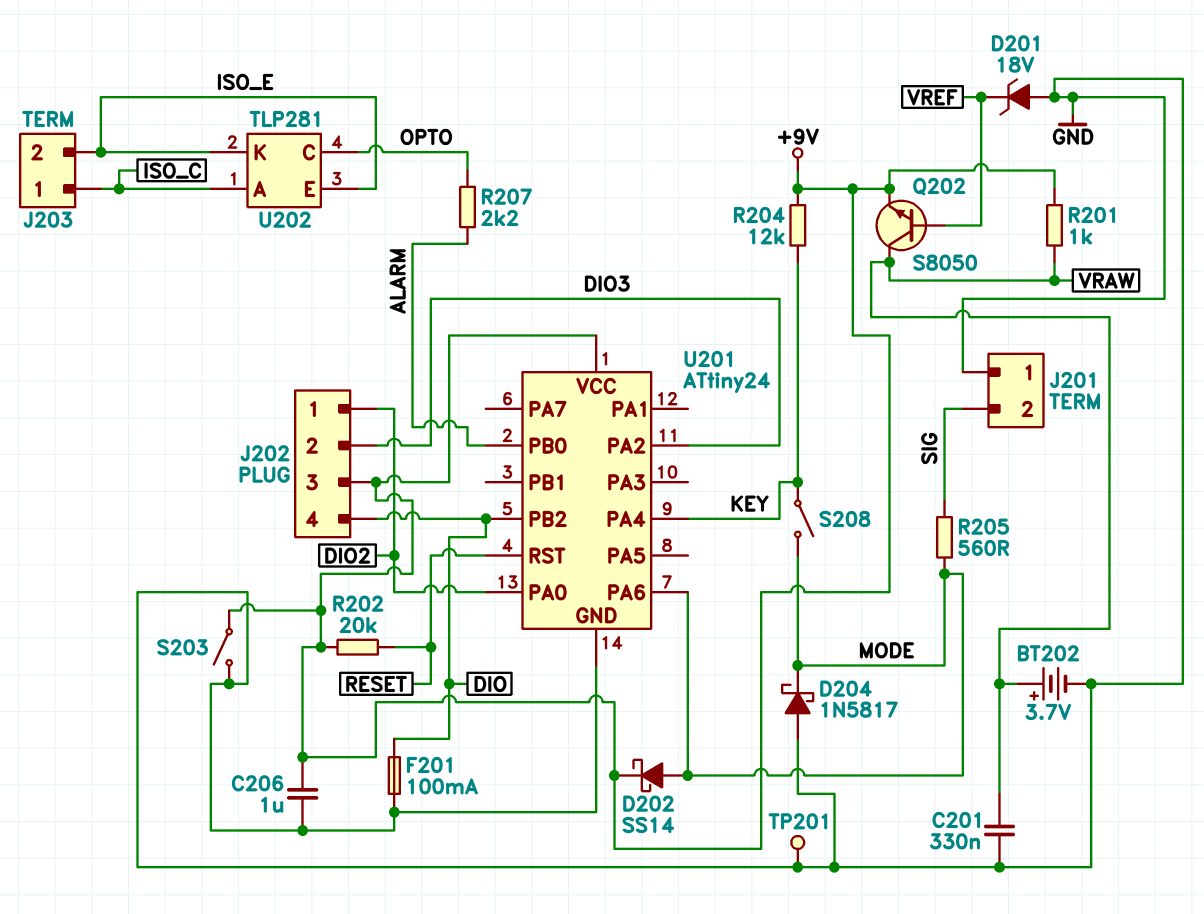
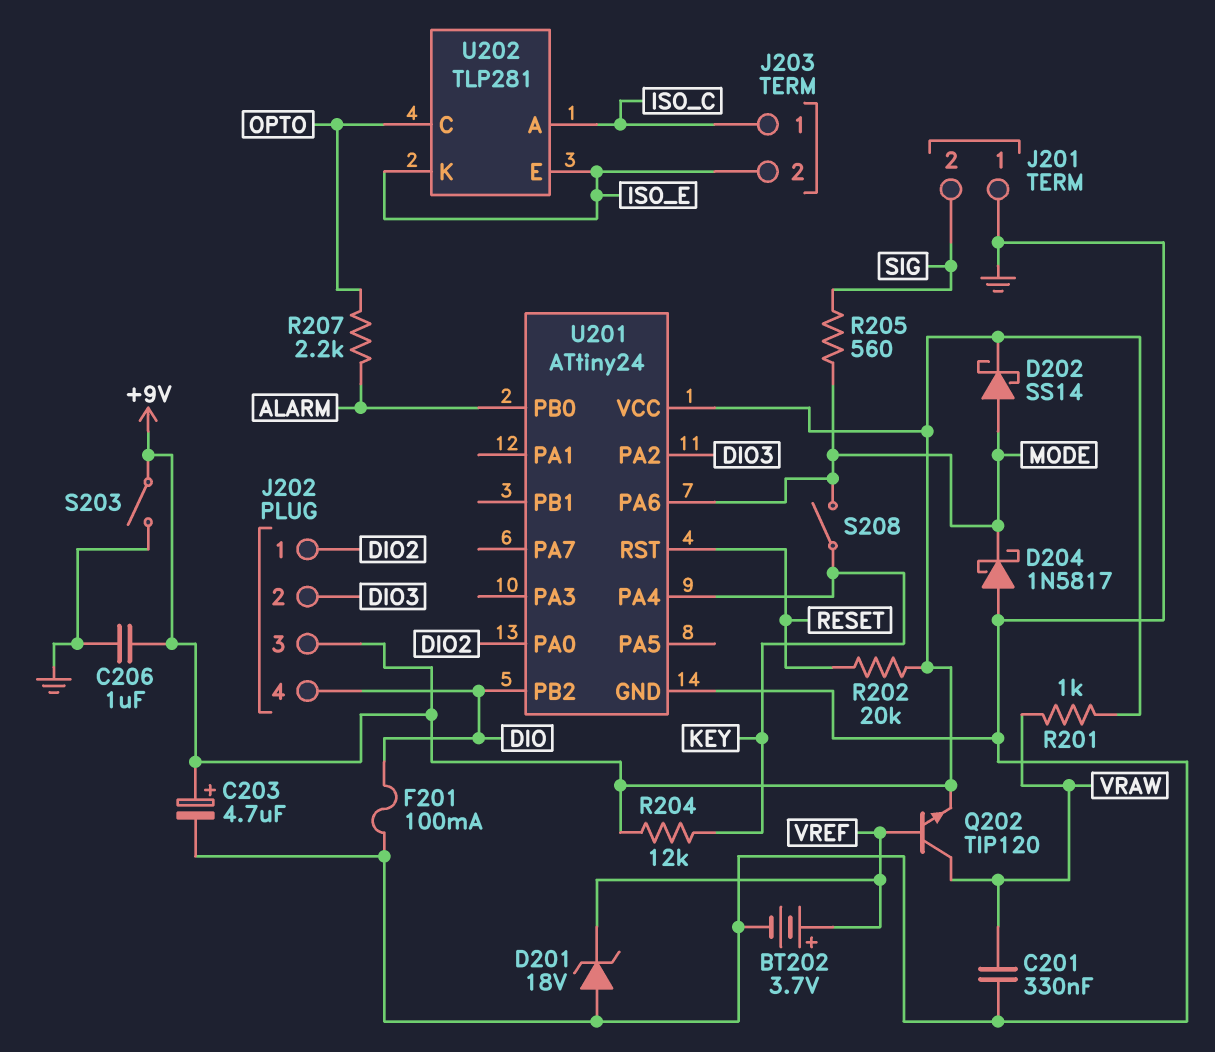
BT202: 3.7V (plus VRAW, minus GND) -> 3.7V (plus VREF, minus GND)
C203: none -> 4.7uF (plus +9V, minus GND)
Q202: NPN S8050 (B VREF, C VRAW, E +9V) -> NPN TIP120 (B VREF, C VRAW, E +9V)
TP201: test point (GND) -> none

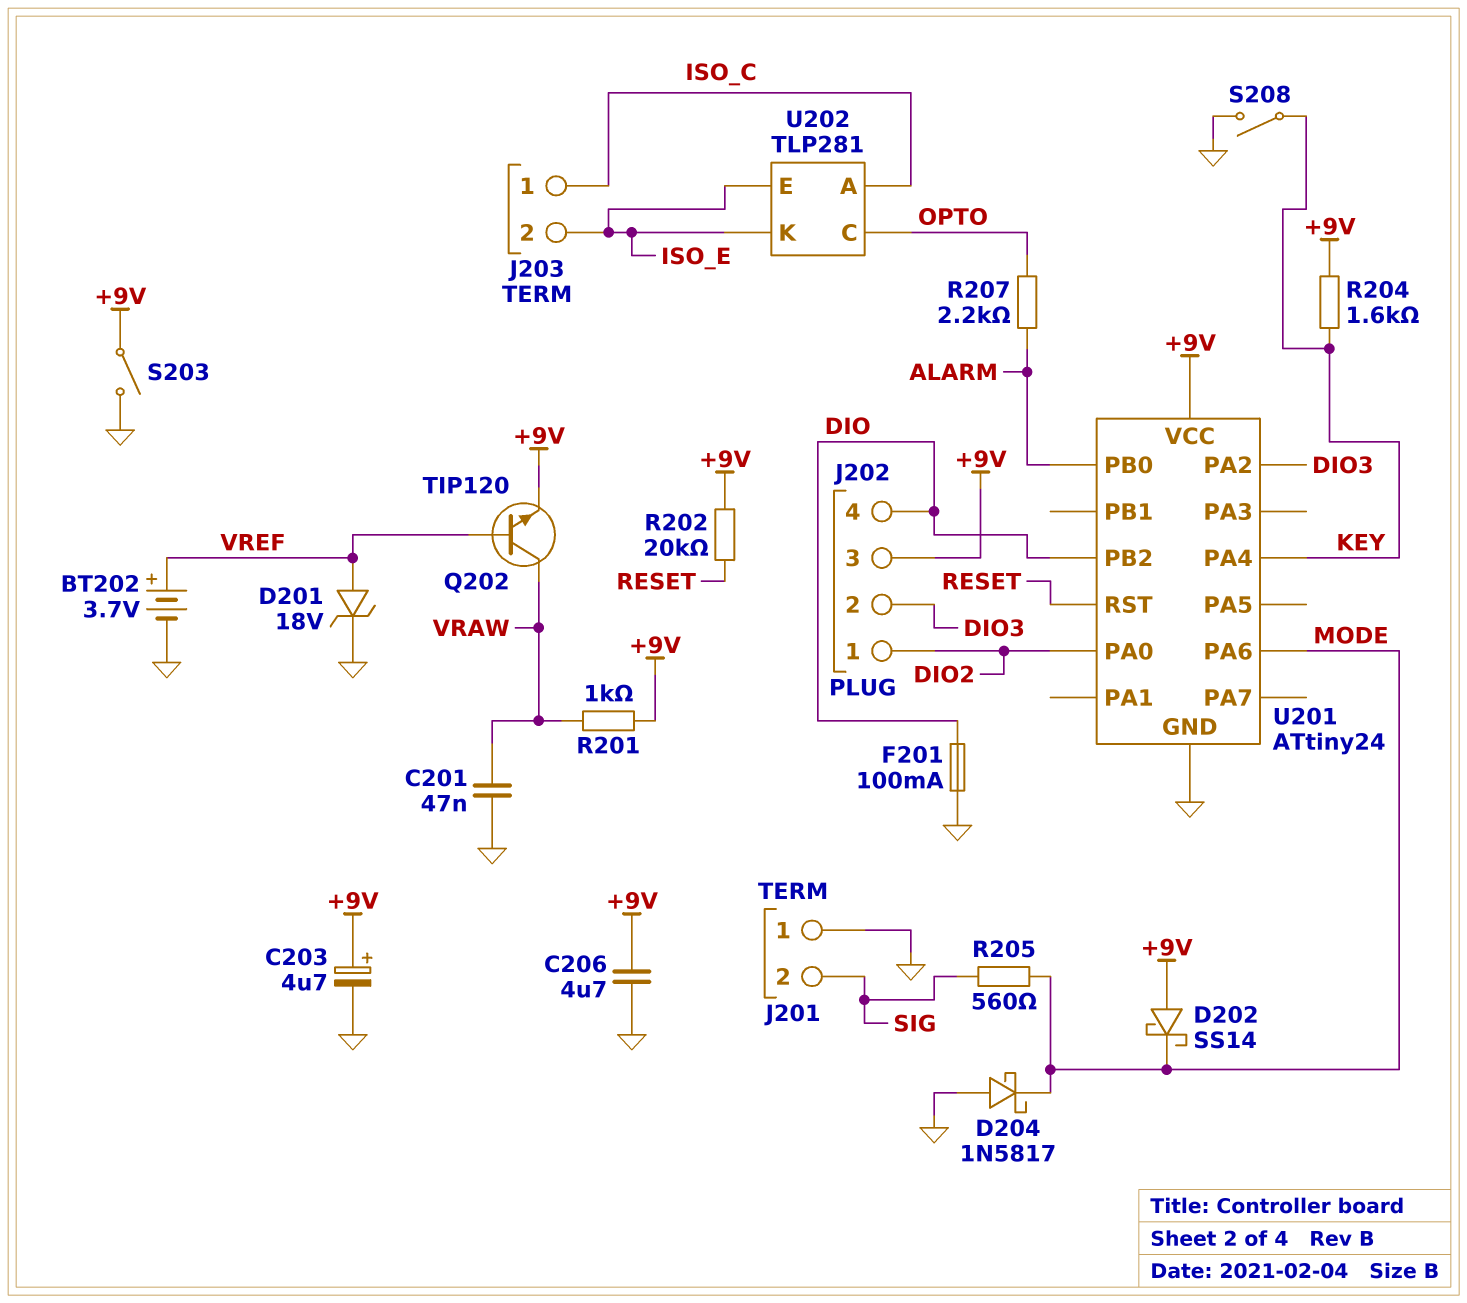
C201: 330nF (GND, VRAW) -> 47nF (GND, VRAW)
C206: 1uF (+9V, GND) -> 4.7uF (+9V, GND)
D201: zener 18V (A GND, K VREF) -> zener 18V (A VREF, K GND)
D202: schottky SS14 (A MODE, K +9V) -> schottky SS14 (A +9V, K MODE)
R204: 12k (+9V, KEY) -> 1.6k (+9V, KEY)
S208: switch (KEY, MODE) -> switch (GND, KEY)

